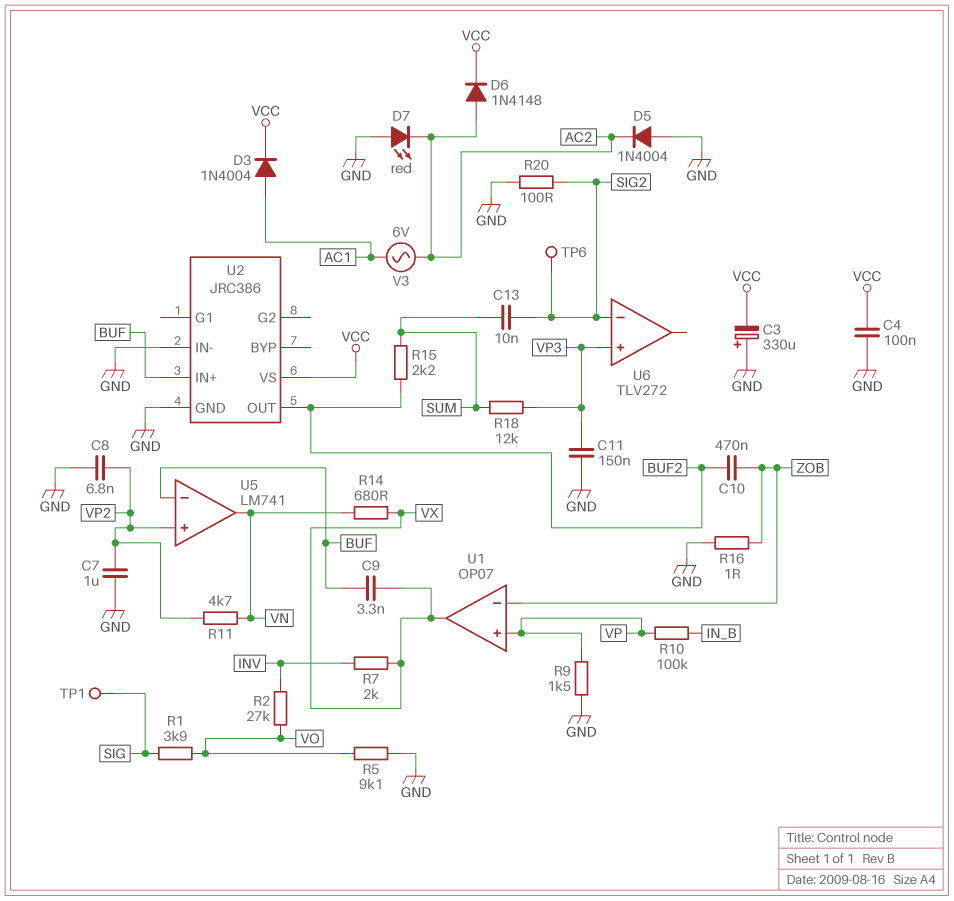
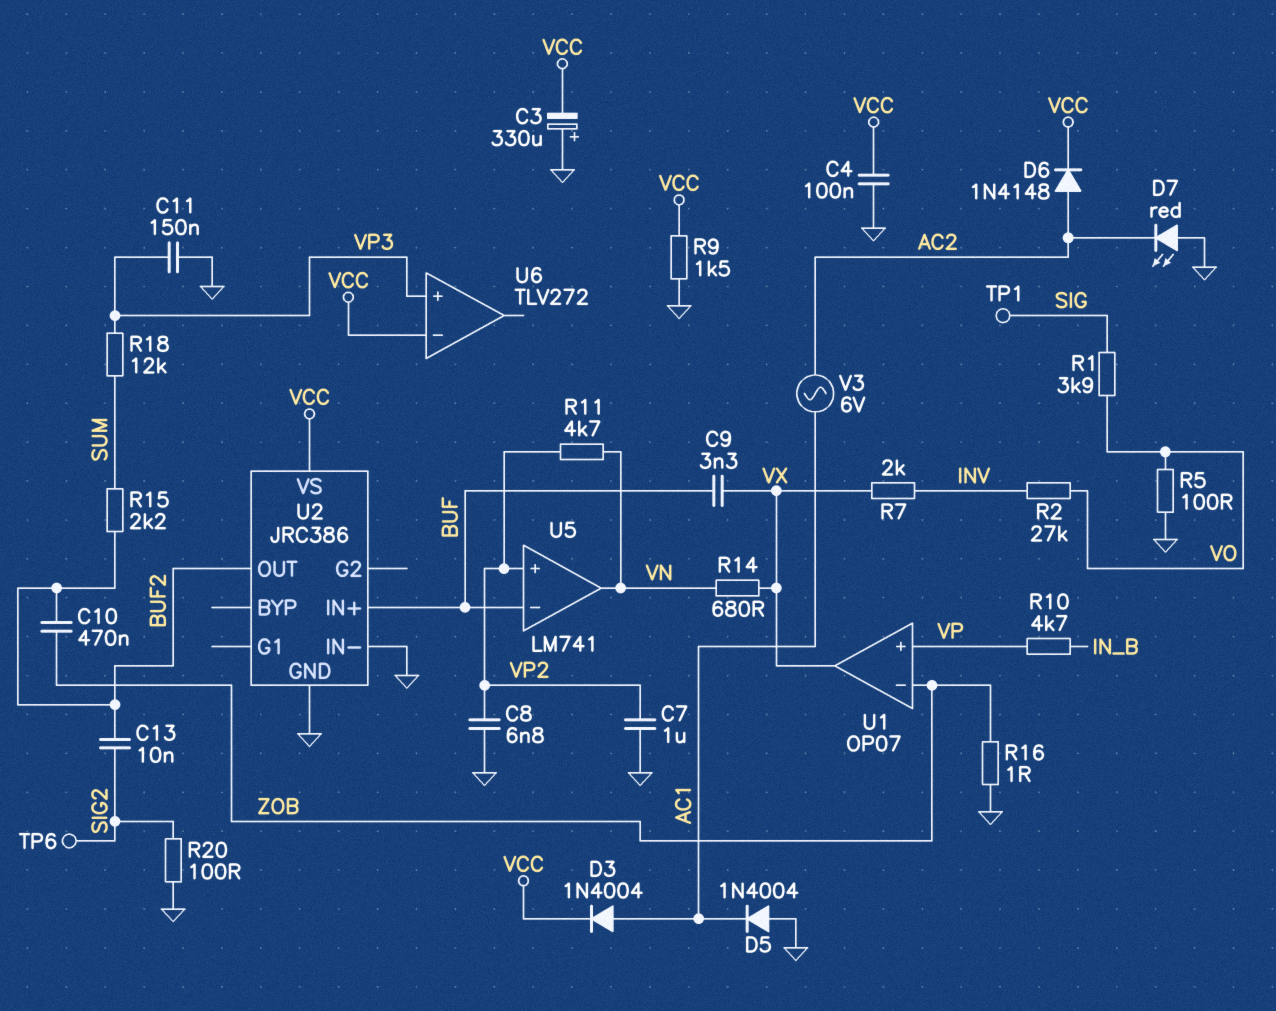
C13: 10nF (SIG2, SUM) -> 10nF (BUF2, SIG2)
D5: diode 1N4004 (A GND, K AC2) -> diode 1N4004 (A GND, K AC1)
R5: 9.1k (GND, VO) -> 100 (GND, VO)
R9: 1.5k (GND, VP) -> 1.5k (GND, VCC)
R10: 100k (IN_B, VP) -> 4.7k (IN_B, VP)
U6 pin in-: SIG2 -> VCC

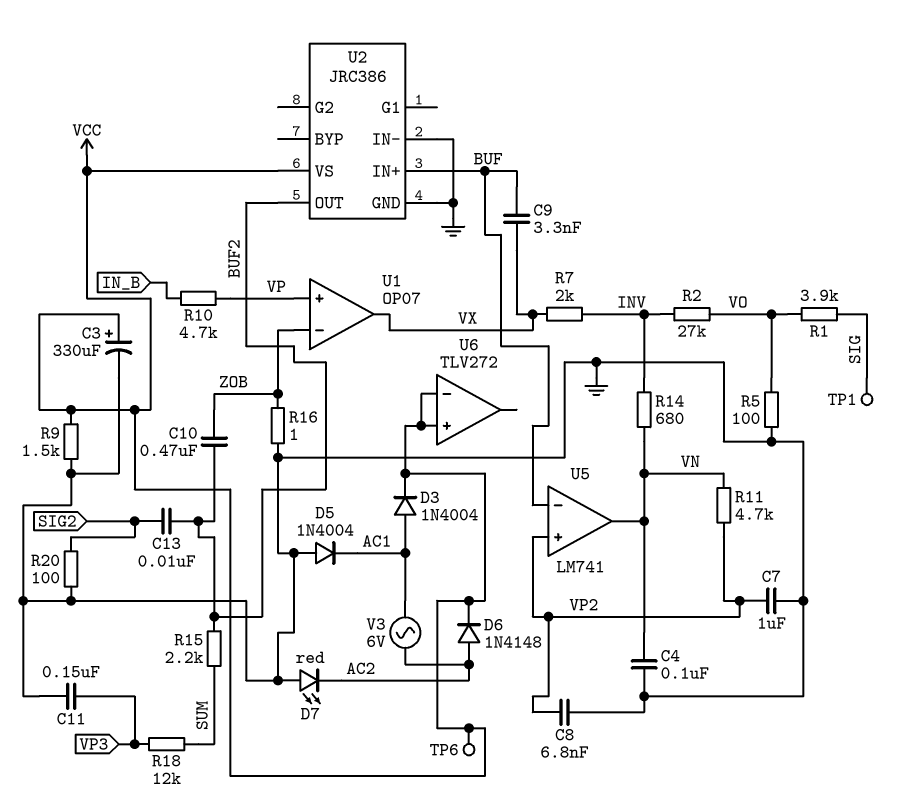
C3: 330uF (plus GND, minus VCC) -> 330uF (plus VCC, minus GND)
C4: 100nF (GND, VCC) -> 100nF (GND, VN)
R14: 680 (VN, VX) -> 680 (INV, VN)
TP6: test point (SIG2) -> test point (VCC)
U6 pin in+: VP3 -> VCC

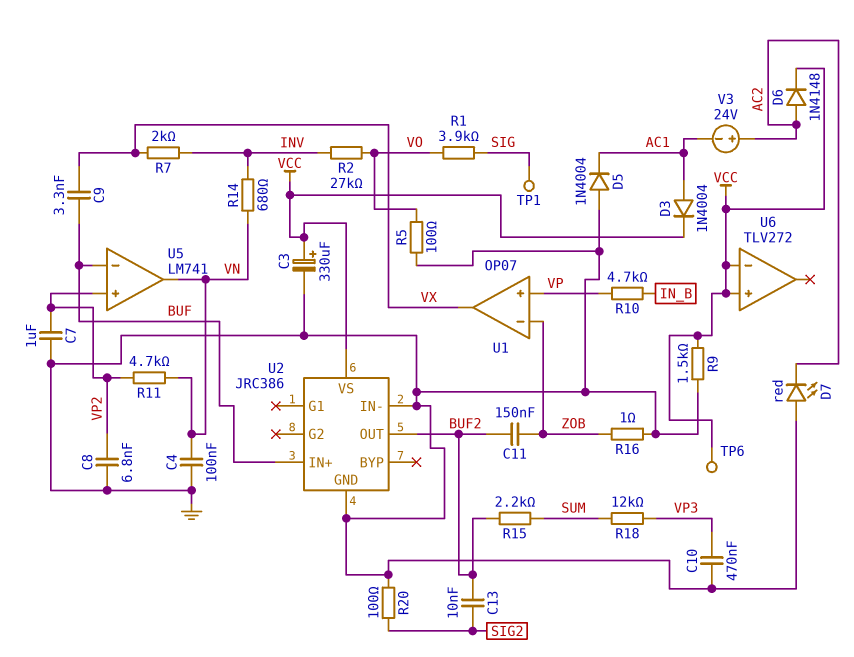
C10: 470nF (BUF2, ZOB) -> 470nF (GND, VP3)
C11: 150nF (GND, VP3) -> 150nF (BUF2, ZOB)
V3: AC 6V (AC1, AC2) -> 24V (plus AC2, minus AC1)

